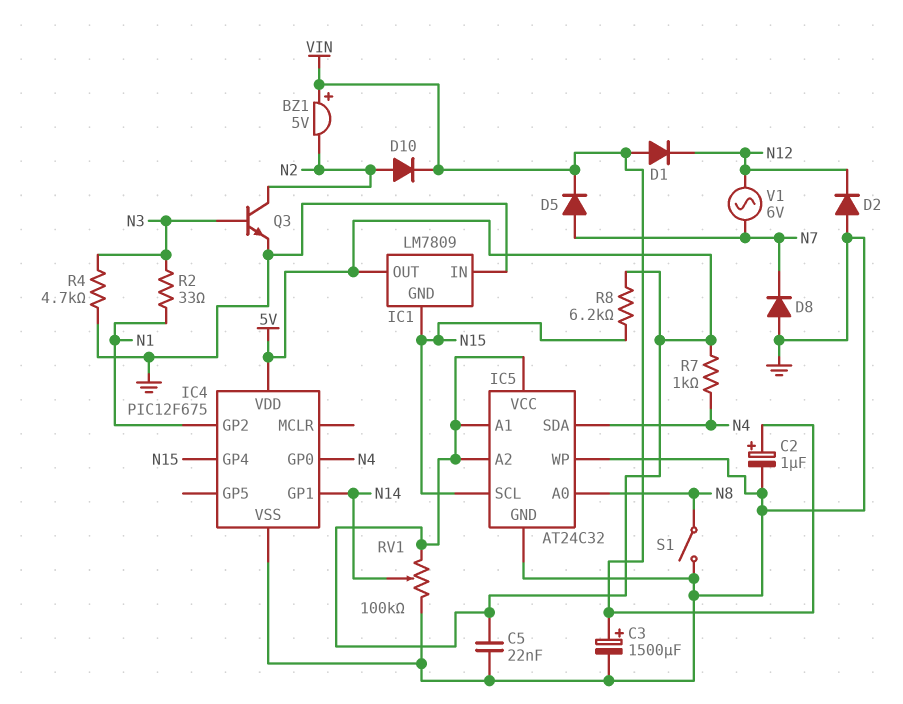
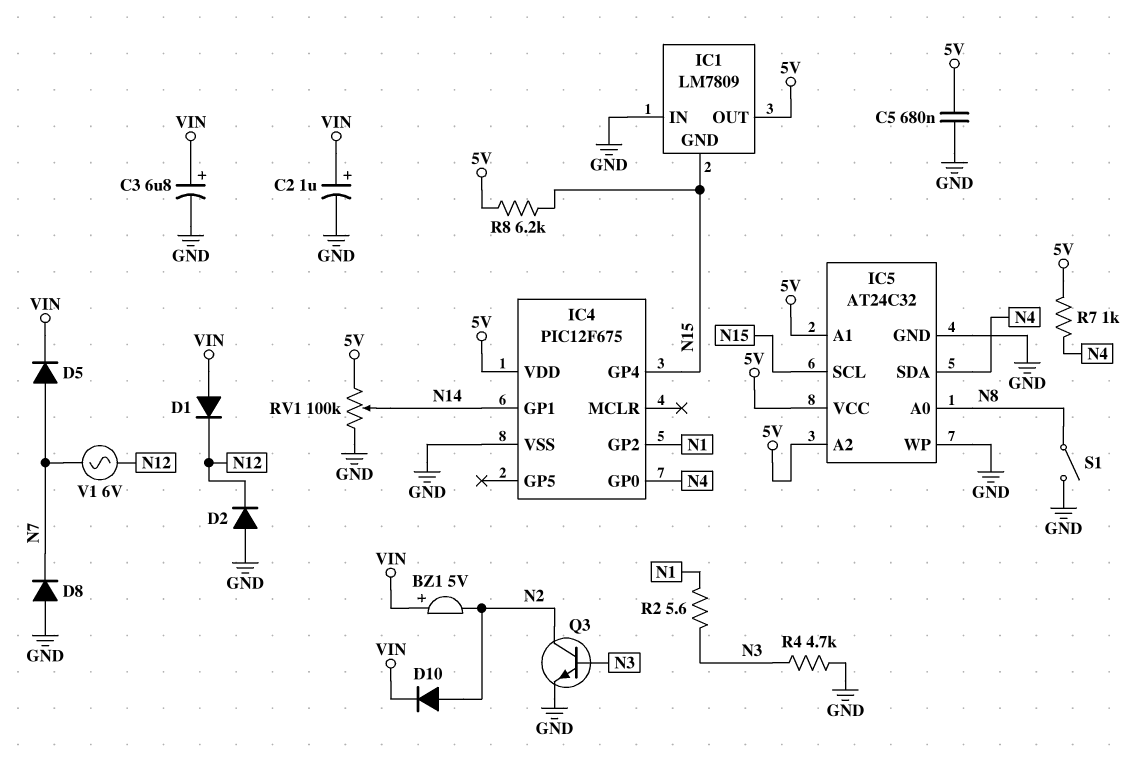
C3: 1500uF (plus VIN, minus GND) -> 6.8uF (plus VIN, minus GND)
C5: 22nF (5V, GND) -> 680nF (5V, GND)
R2: 33 (N1, N3) -> 5.6 (N1, N3)

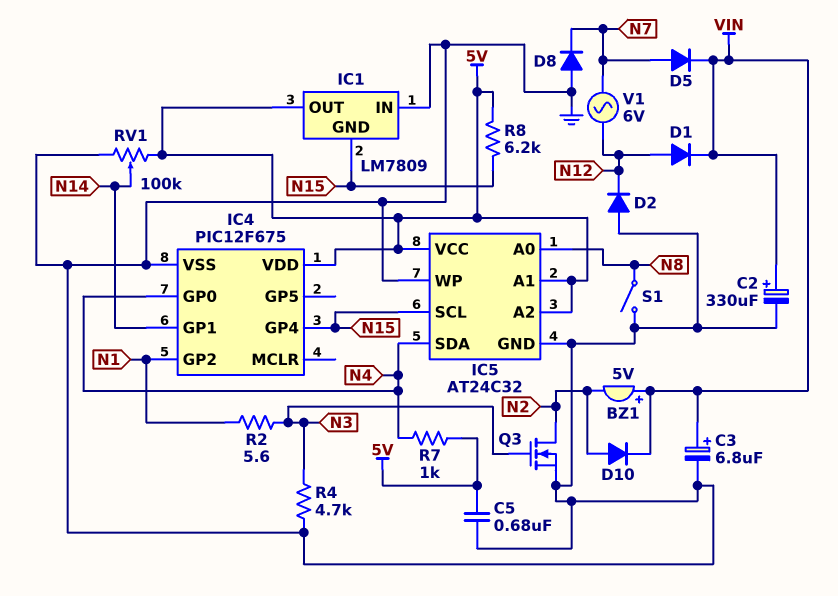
C2: 1uF (plus VIN, minus GND) -> 330uF (plus VIN, minus GND)
D1: diode (A VIN, K N12) -> diode (A N12, K VIN)
Q3: NPN (B N3, C N2, E GND) -> NMOS (G N3, D N2, S GND)

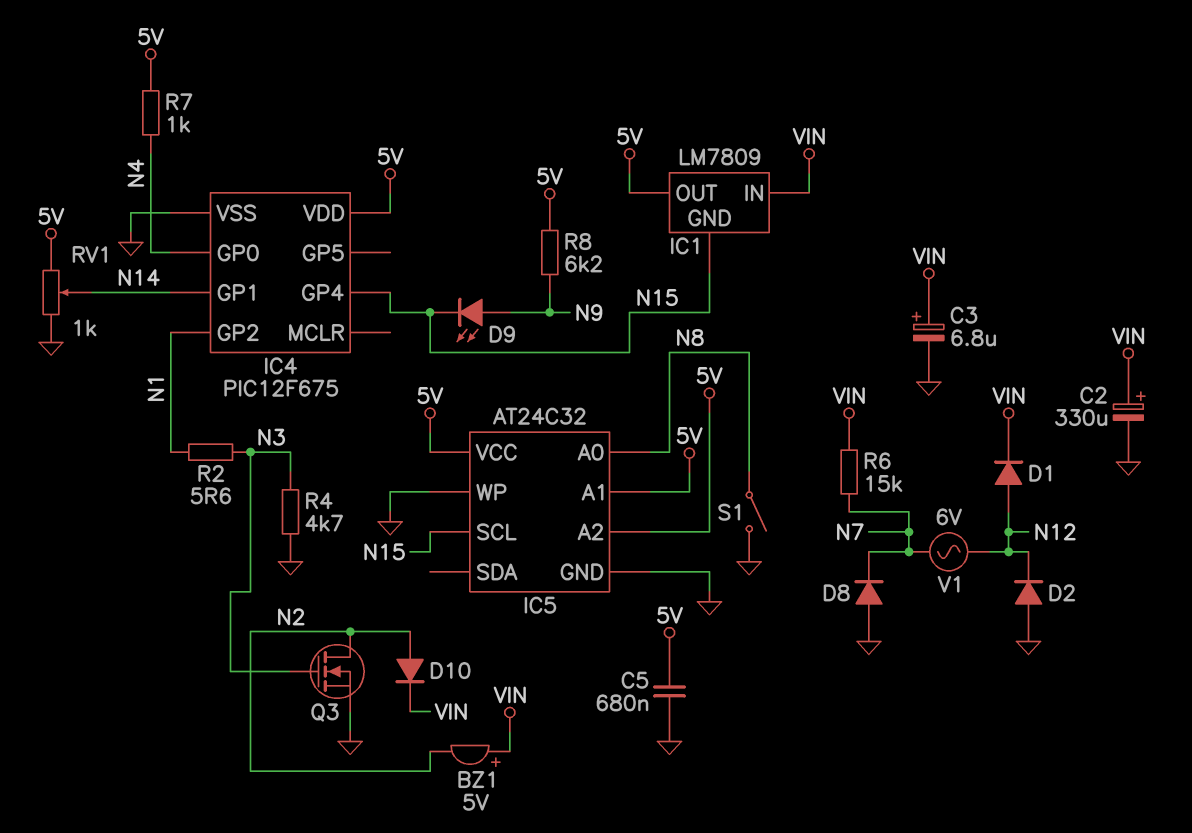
D5: diode (A N7, K VIN) -> none
D9: none -> LED (A N9, K N15)
IC1 pin IN: GND -> VIN
IC5 pin SDA: N4 -> none
R6: none -> 15k (N7, VIN)
R8: 6.2k (5V, N15) -> 6.2k (5V, N9)
RV1: 100k (5V, GND, wiper N14) -> 1k (5V, GND, wiper N14)

